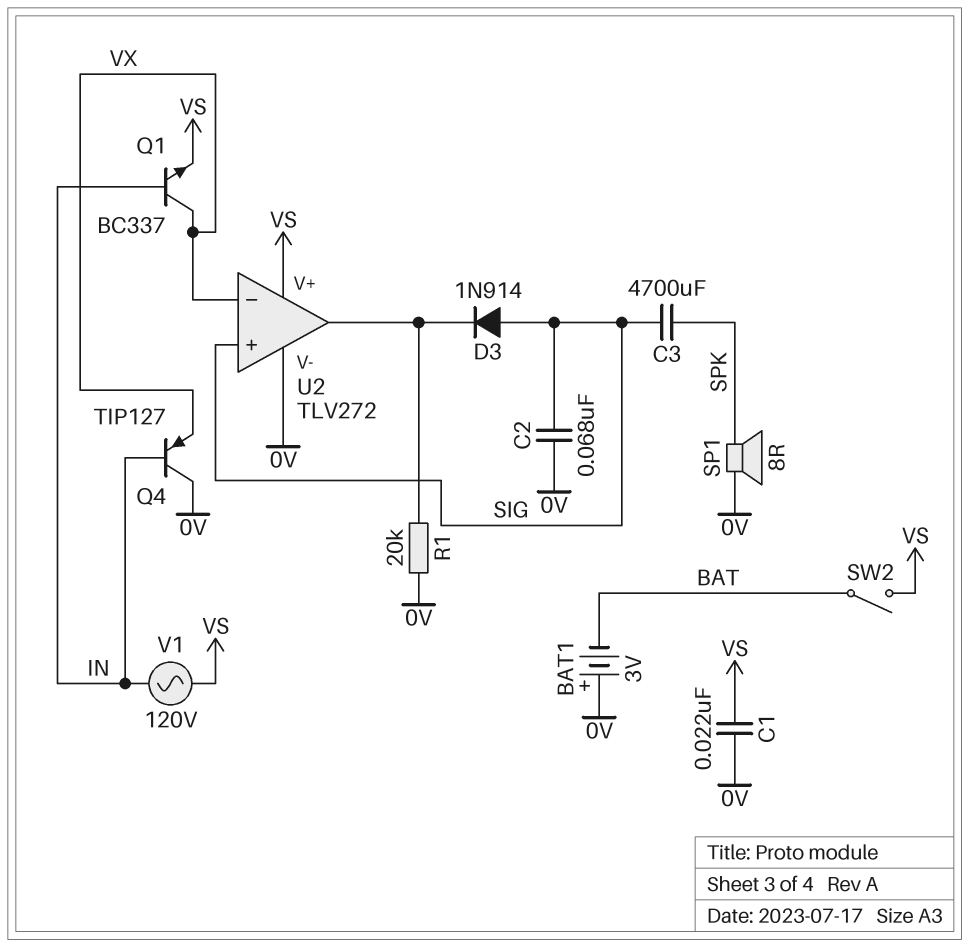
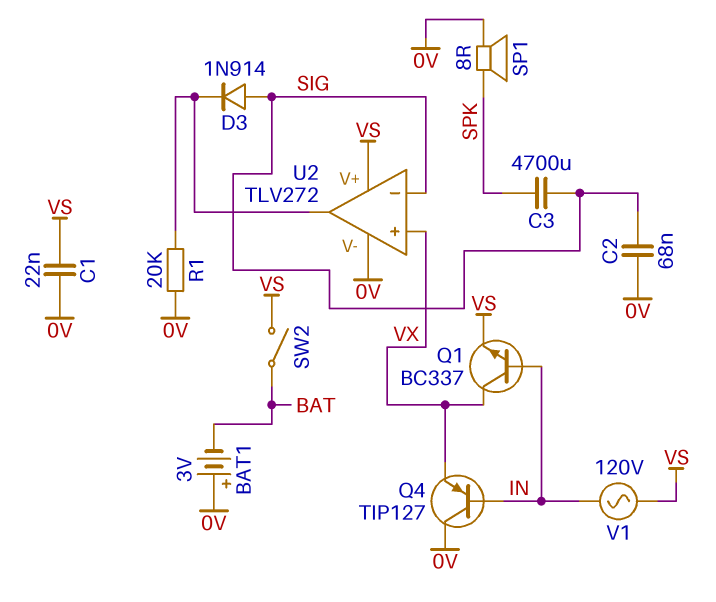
U2 pin in+: SIG -> VX
U2 pin in-: VX -> SIG

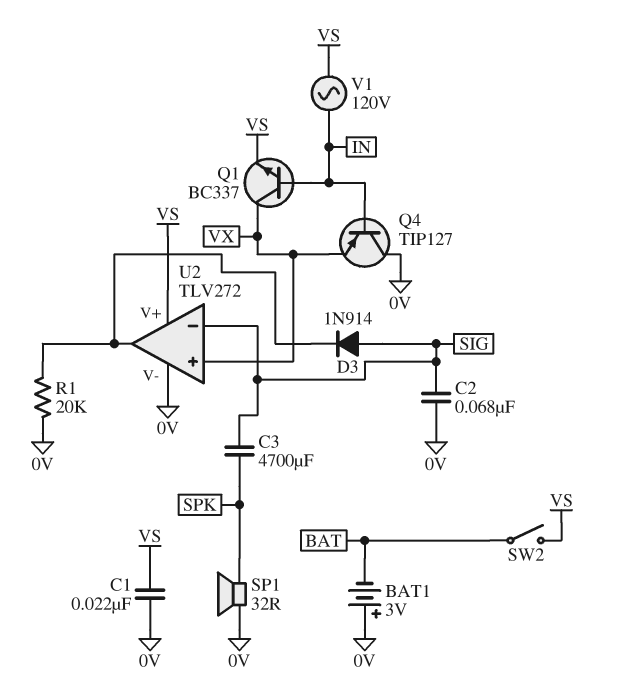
SP1: speaker 8R (0V, SPK) -> speaker 32R (0V, SPK)

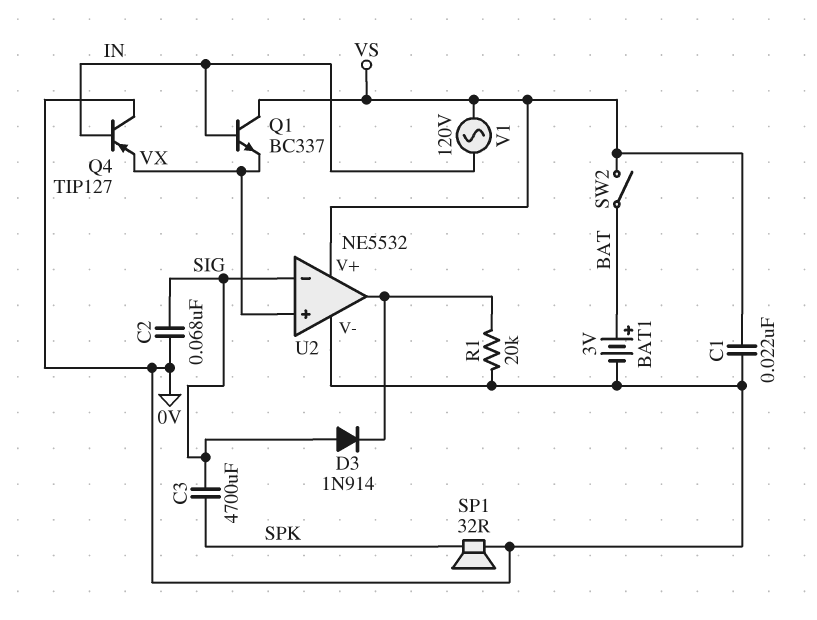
BAT1: 3V (plus 0V, minus BAT) -> 3V (plus BAT, minus 0V)
Q1: NPN BC337 (B IN, C VX, E VS) -> NPN BC337 (B IN, C VS, E VX)
U2: TLV272 -> NE5532

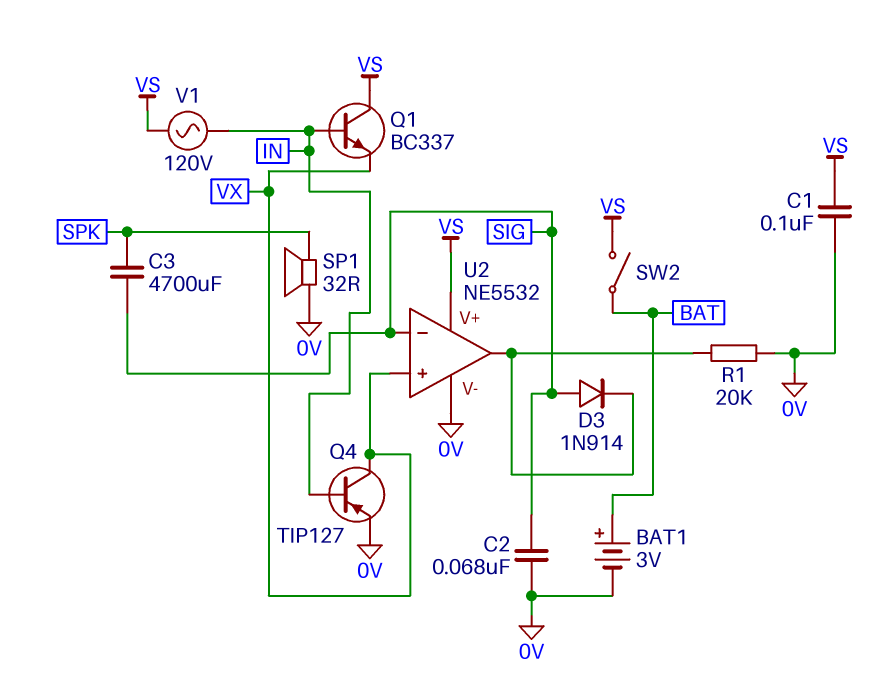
C1: 22nF (0V, VS) -> 100nF (0V, VS)
Q4: PNP TIP127 (B IN, C 0V, E VX) -> PNP TIP127 (B IN, C VX, E 0V)

